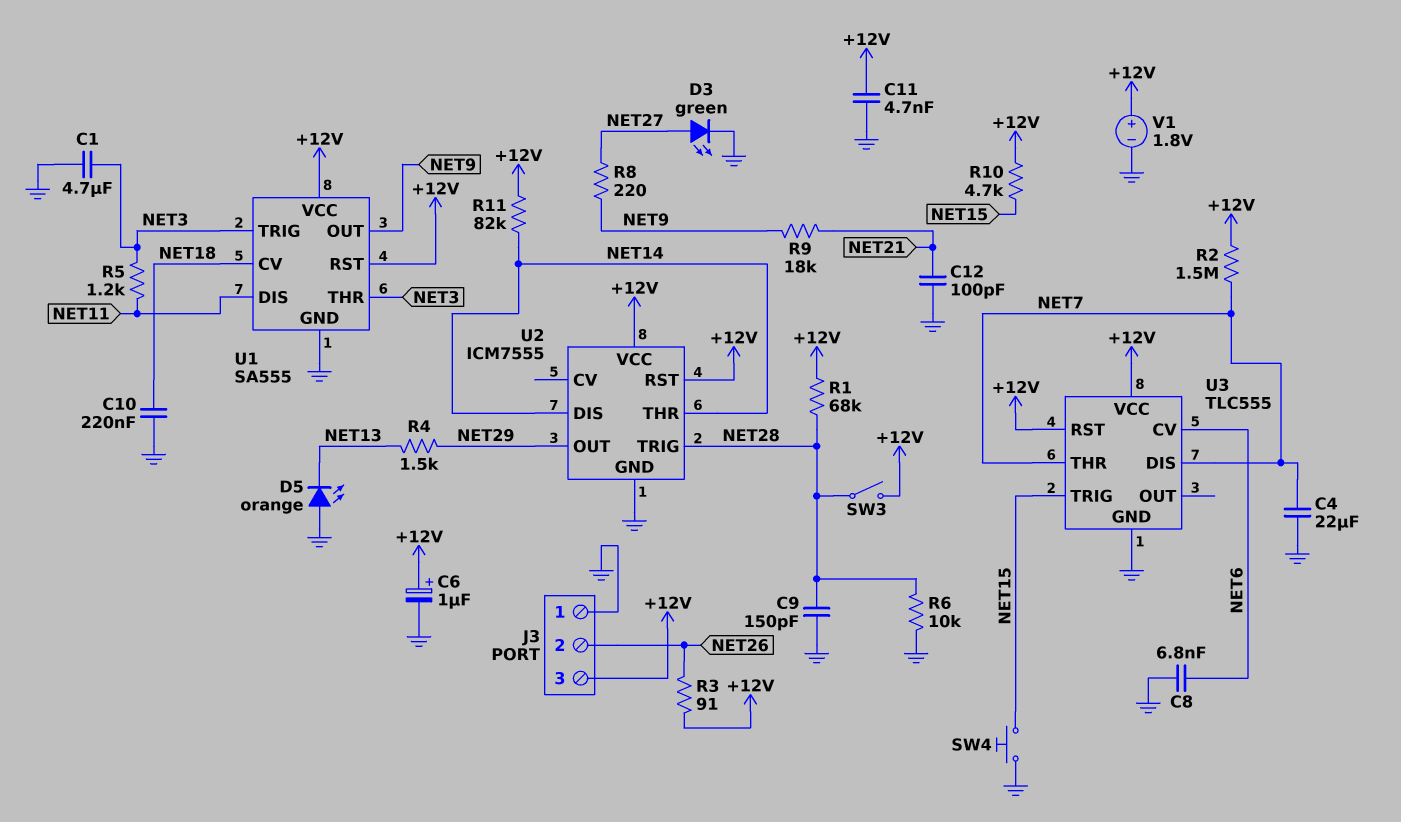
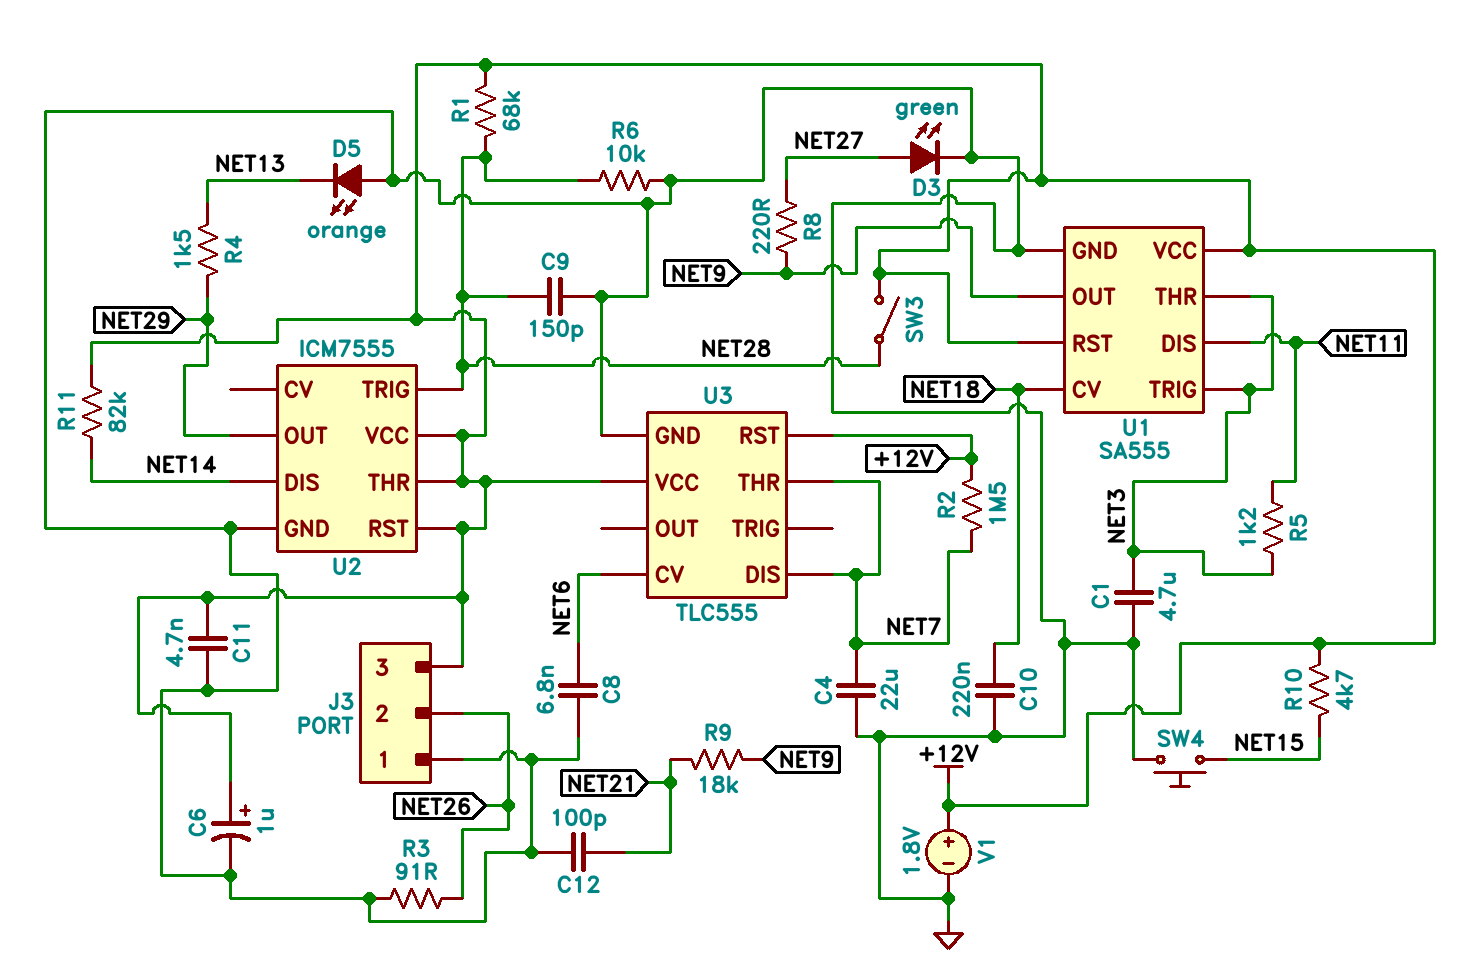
R3: 91 (+12V, NET26) -> 91 (GND, NET26)
U2 pin THR: NET14 -> +12V
U3 pin TRIG: NET15 -> none

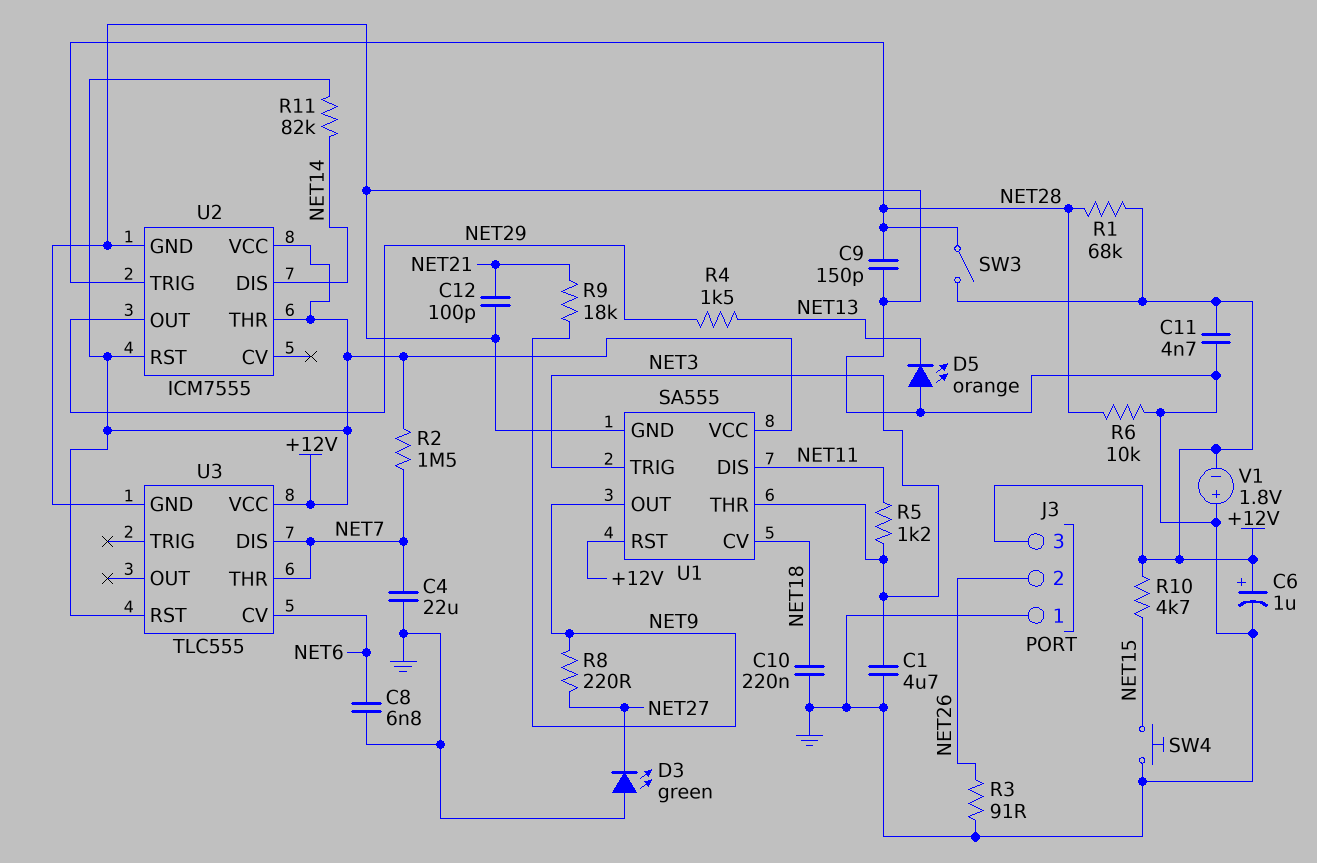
D3: LED green (A NET27, K GND) -> LED green (A GND, K NET27)
V1: 1.8V (plus +12V, minus GND) -> 1.8V (plus GND, minus +12V)

